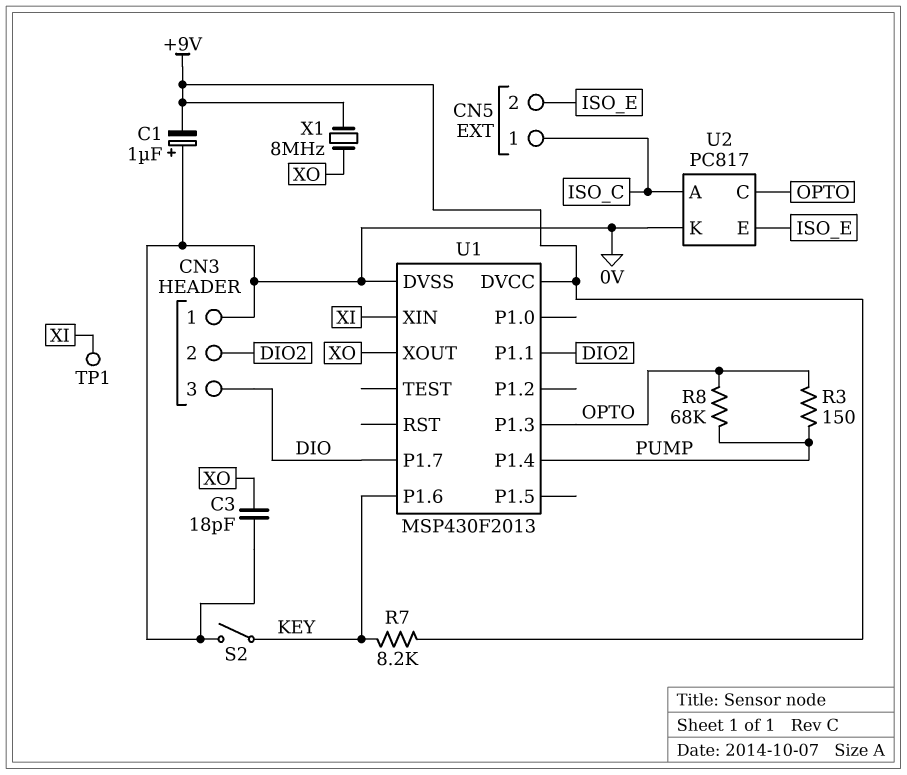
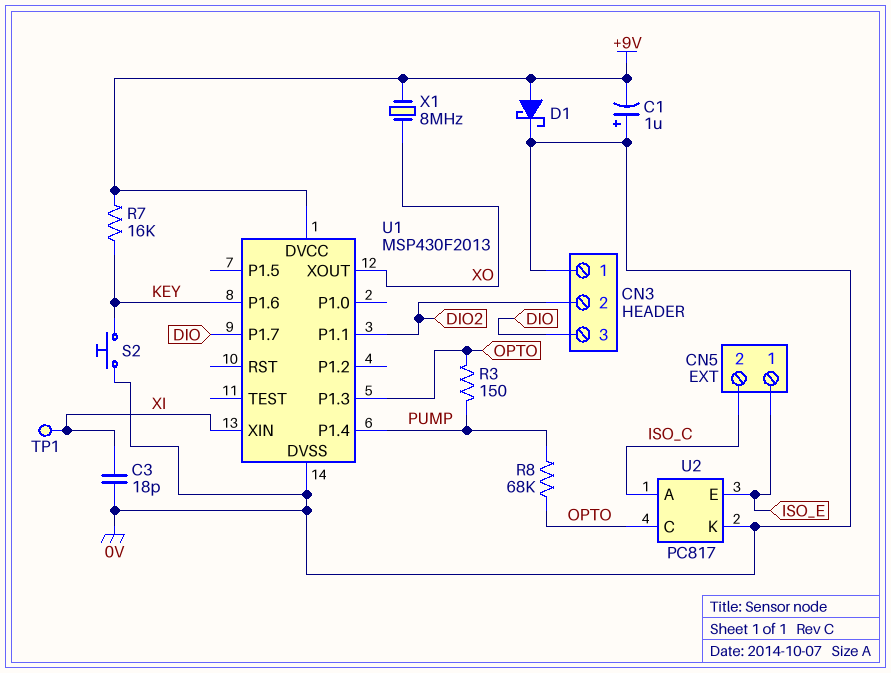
C3: 18pF (0V, XO) -> 18pF (0V, XI)
CN5 pin 1: ISO_C -> ISO_E
CN5 pin 2: ISO_E -> ISO_C
D1: none -> schottky (A +9V, K 0V)
R7: 8.2k (+9V, KEY) -> 16k (+9V, KEY)
S2: switch (0V, KEY) -> button (0V, KEY)

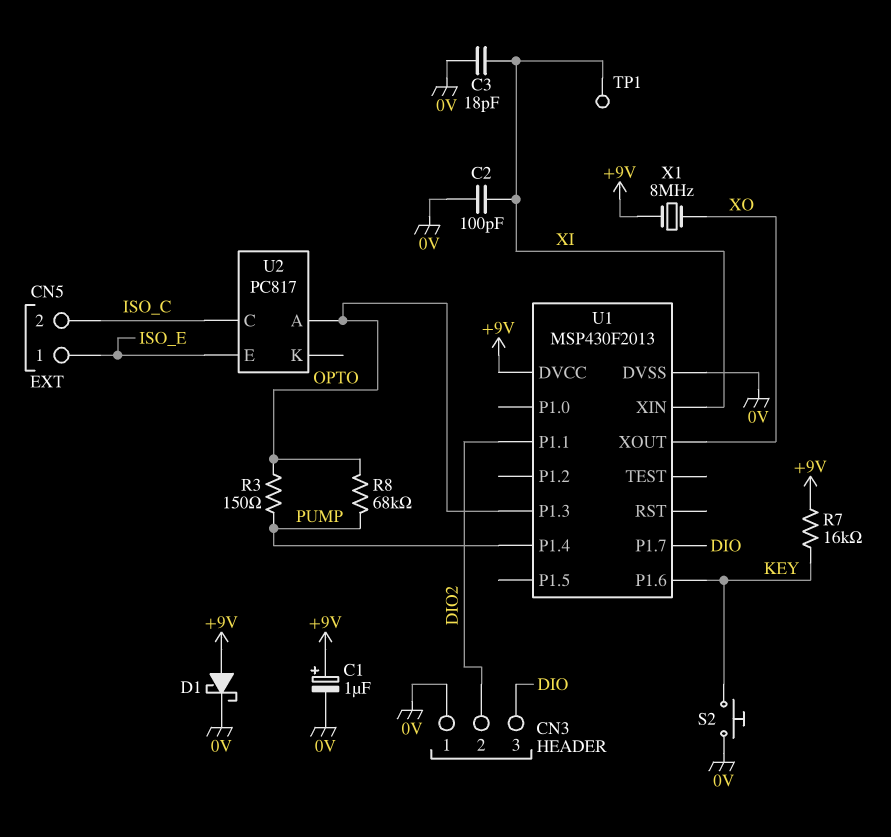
C1: 1uF (plus 0V, minus +9V) -> 1uF (plus +9V, minus 0V)
C2: none -> 100pF (0V, XI)
U2 pin A: ISO_C -> OPTO
U2 pin C: OPTO -> ISO_C
U2 pin K: 0V -> none

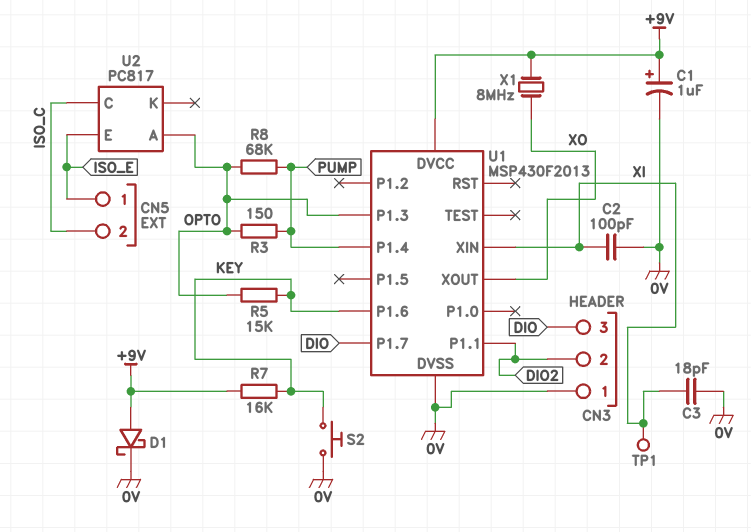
R5: none -> 15k (KEY, OPTO)

